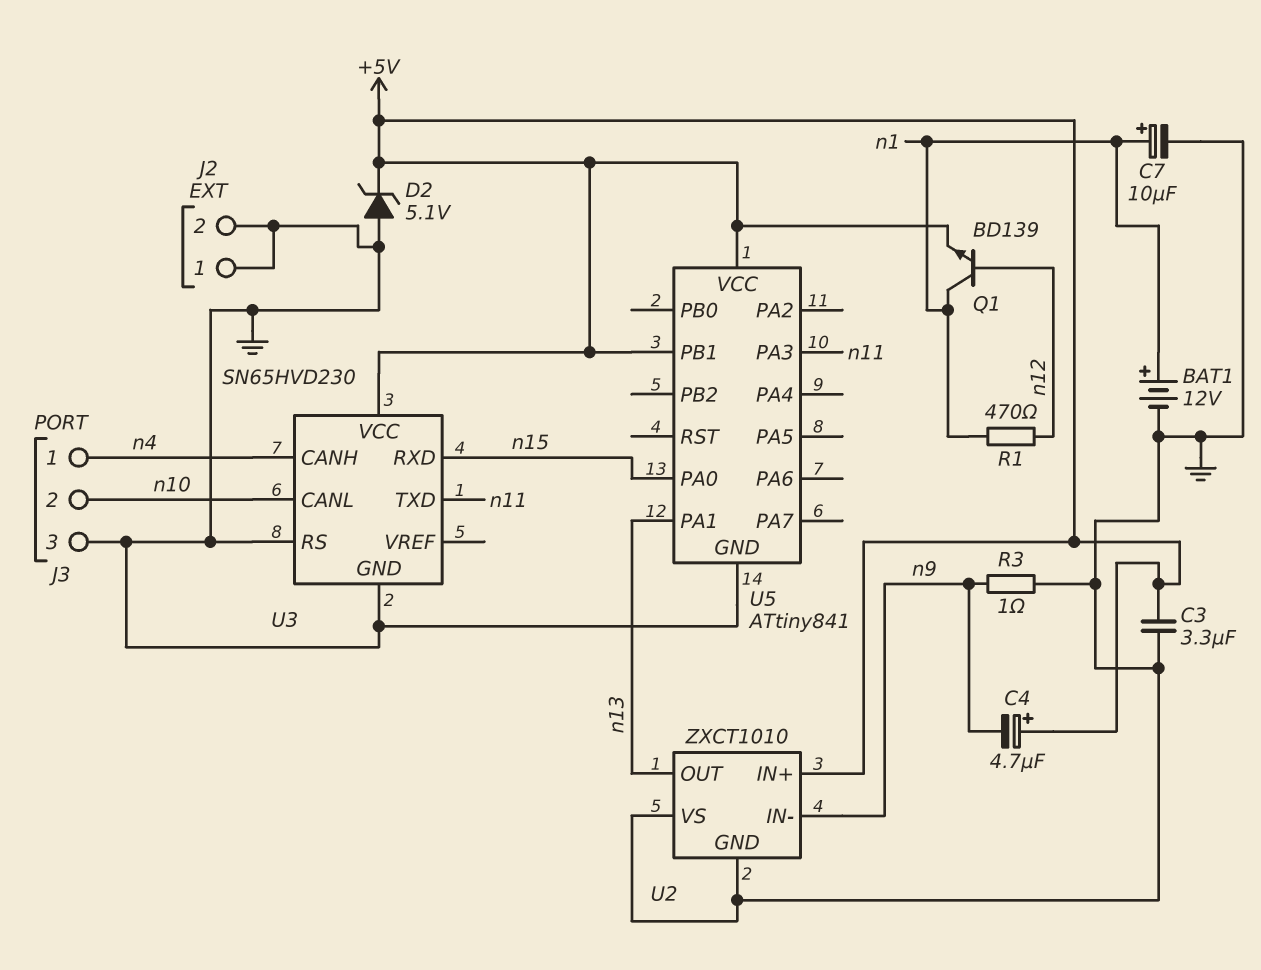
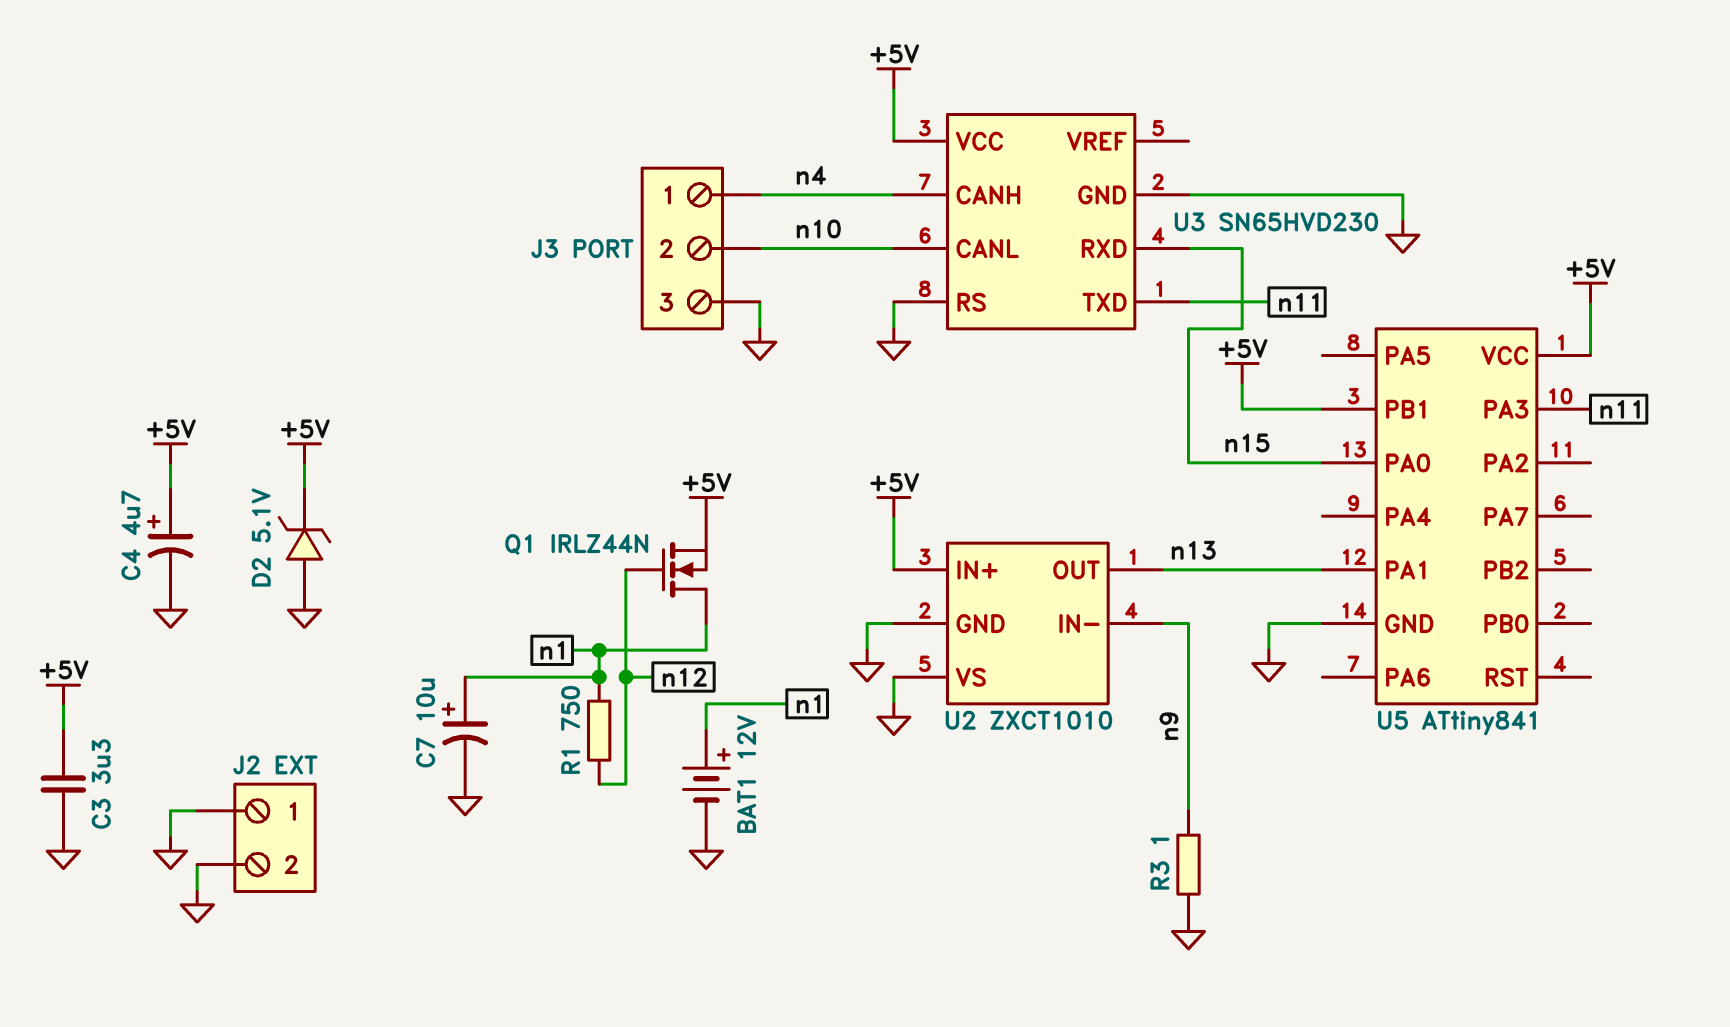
C4: 4.7uF (plus +5V, minus n9) -> 4.7uF (plus +5V, minus GND)
Q1: NPN BD139 (B n12, C n1, E +5V) -> NMOS IRLZ44N (G n12, D n1, S +5V)
R1: 470 (n1, n12) -> 750 (n1, n12)

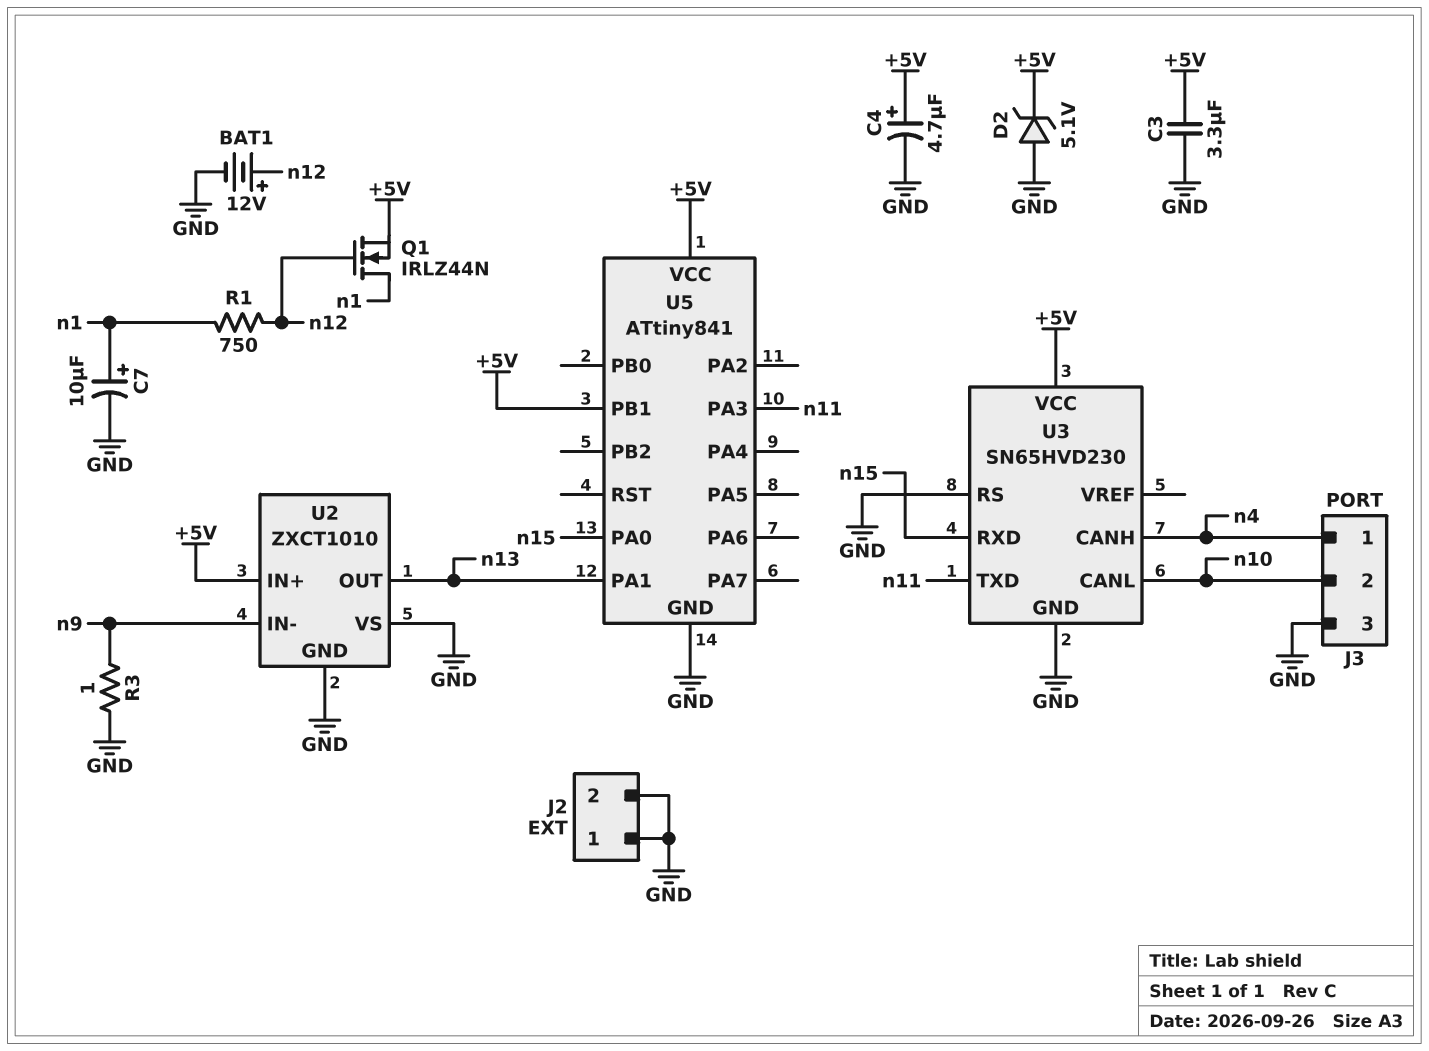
BAT1: 12V (plus n1, minus GND) -> 12V (plus n12, minus GND)

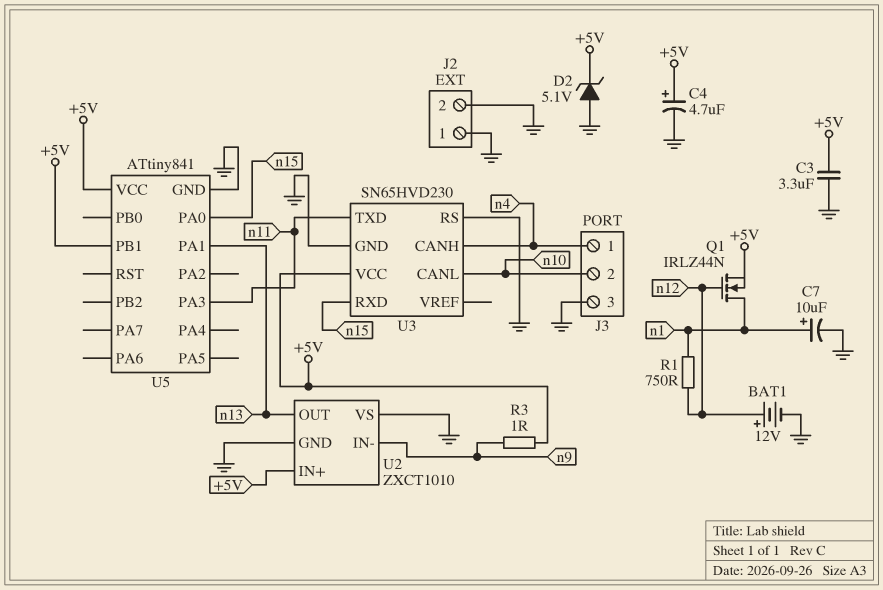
R3: 1 (GND, n9) -> 1 (+5V, n9)

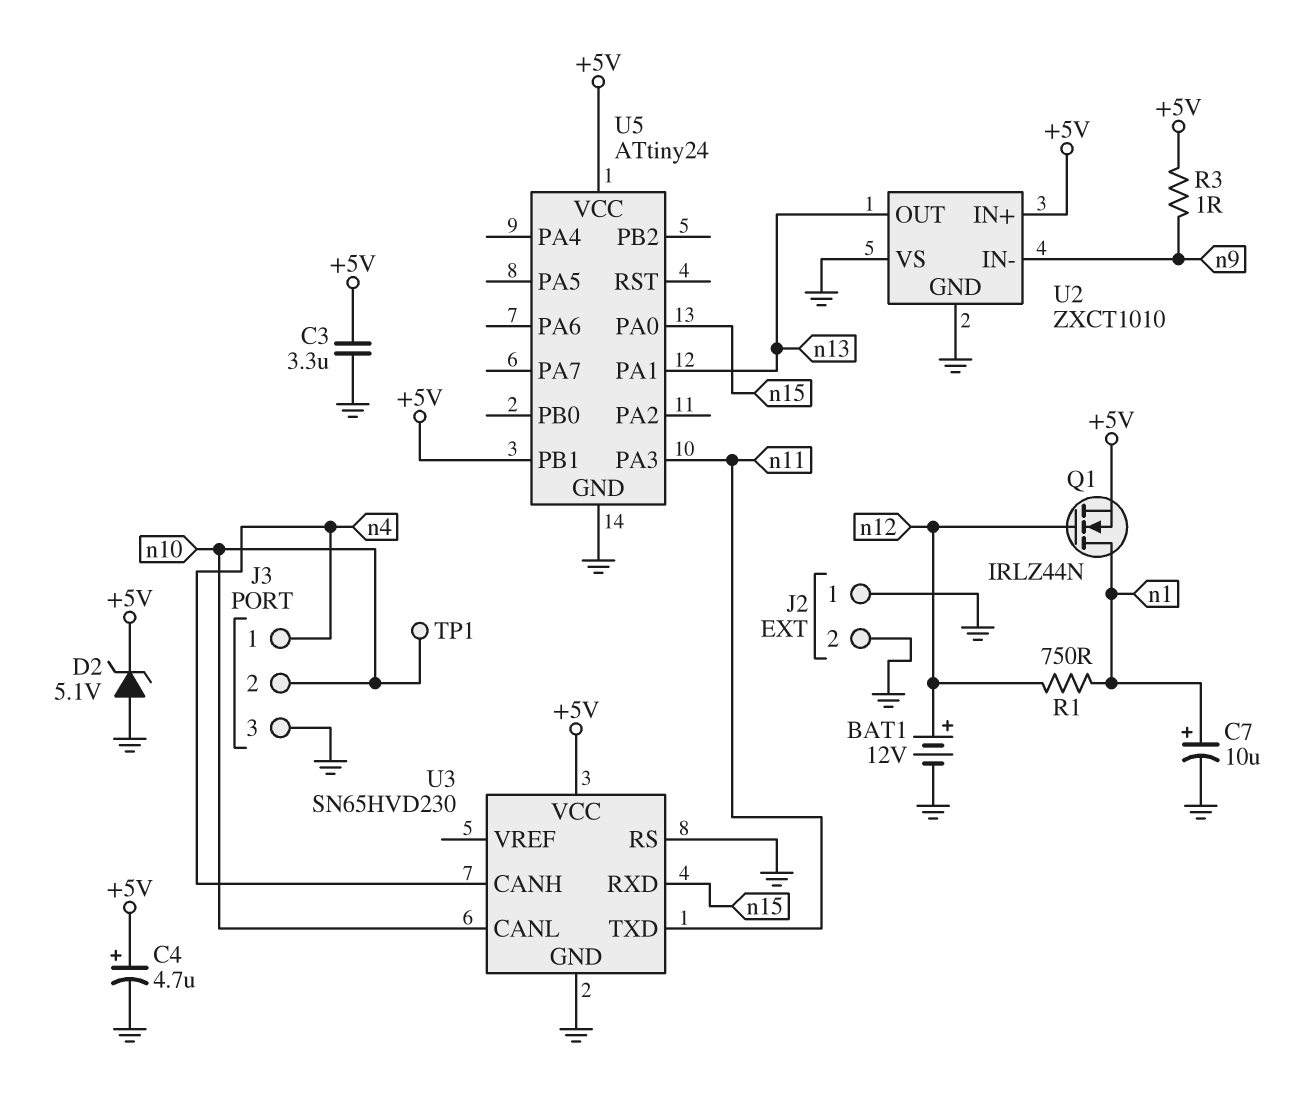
TP1: none -> test point (n10)
U5: ATtiny841 -> ATtiny24

